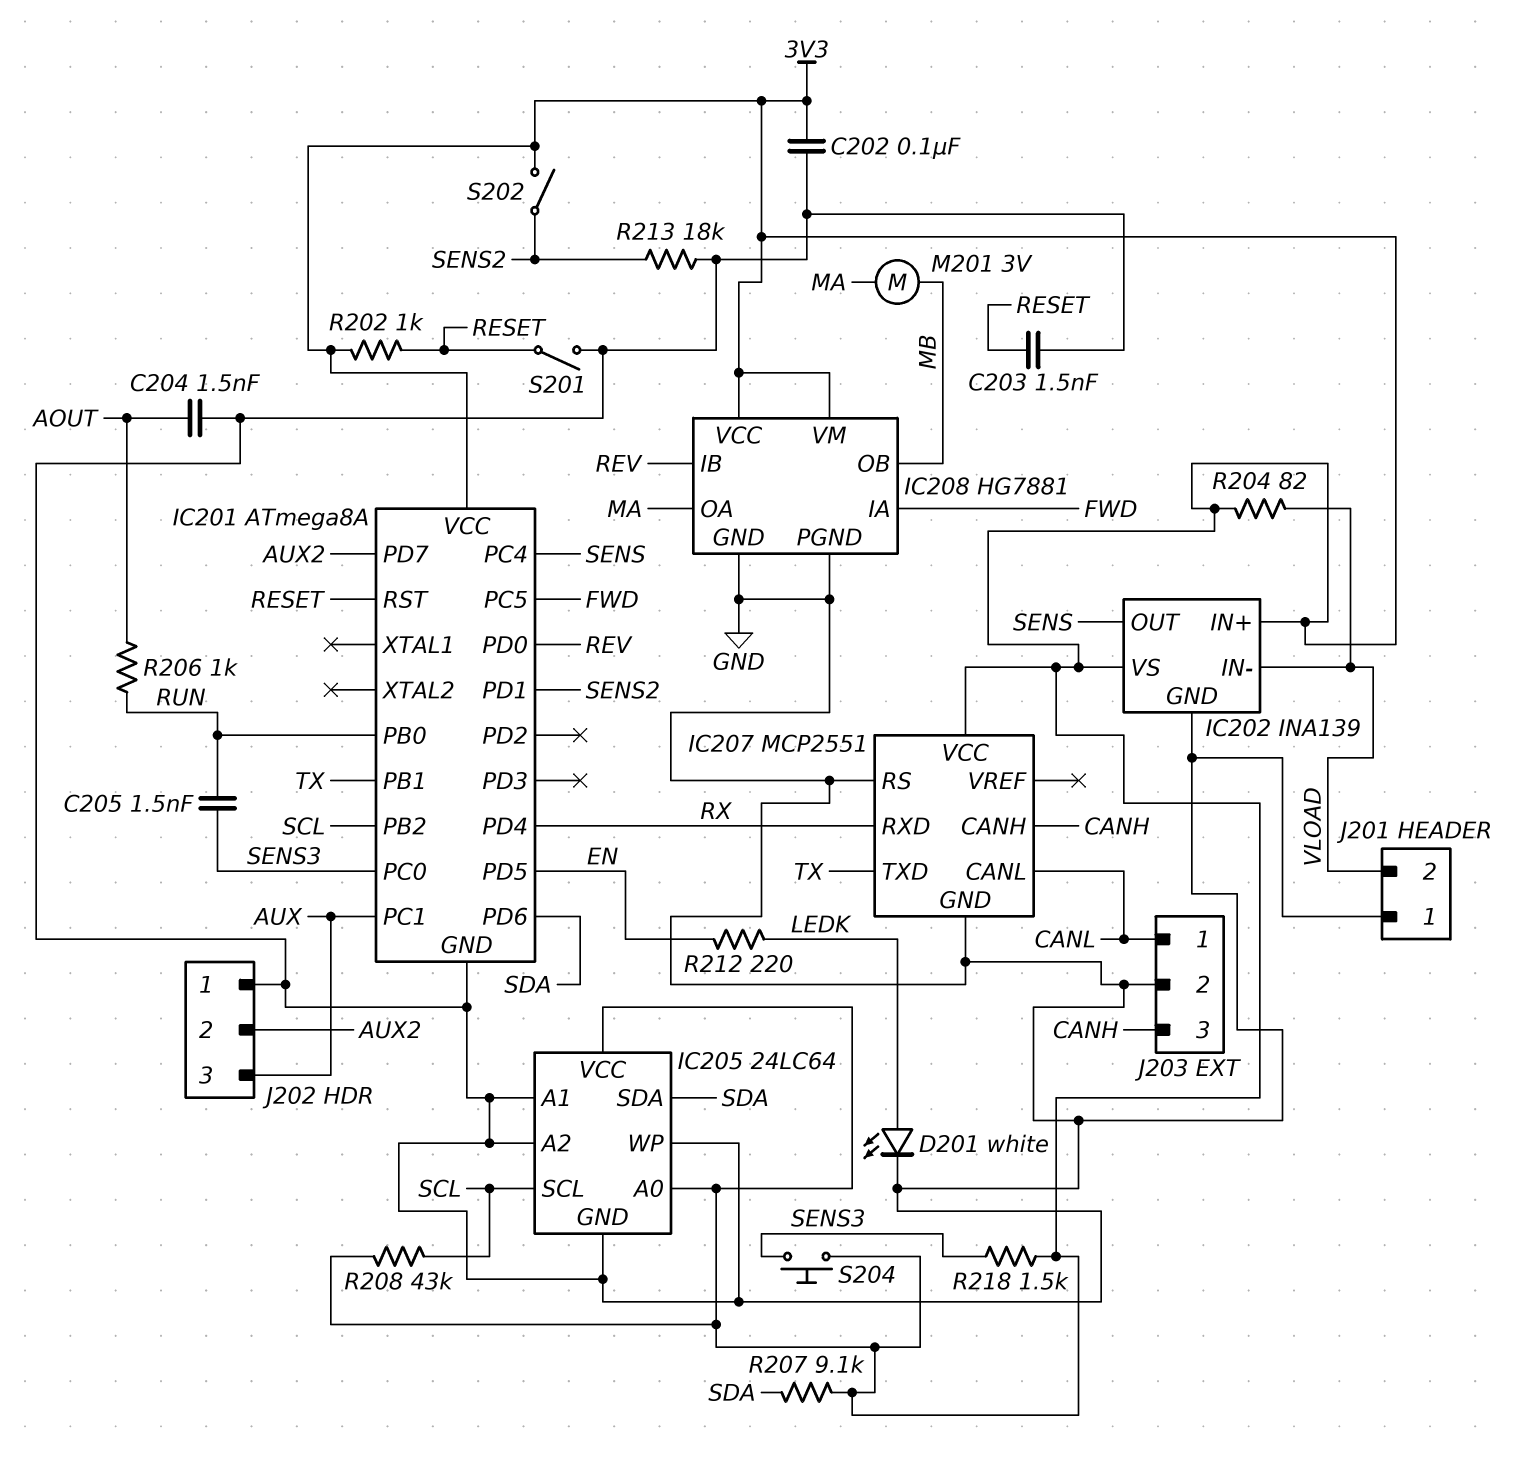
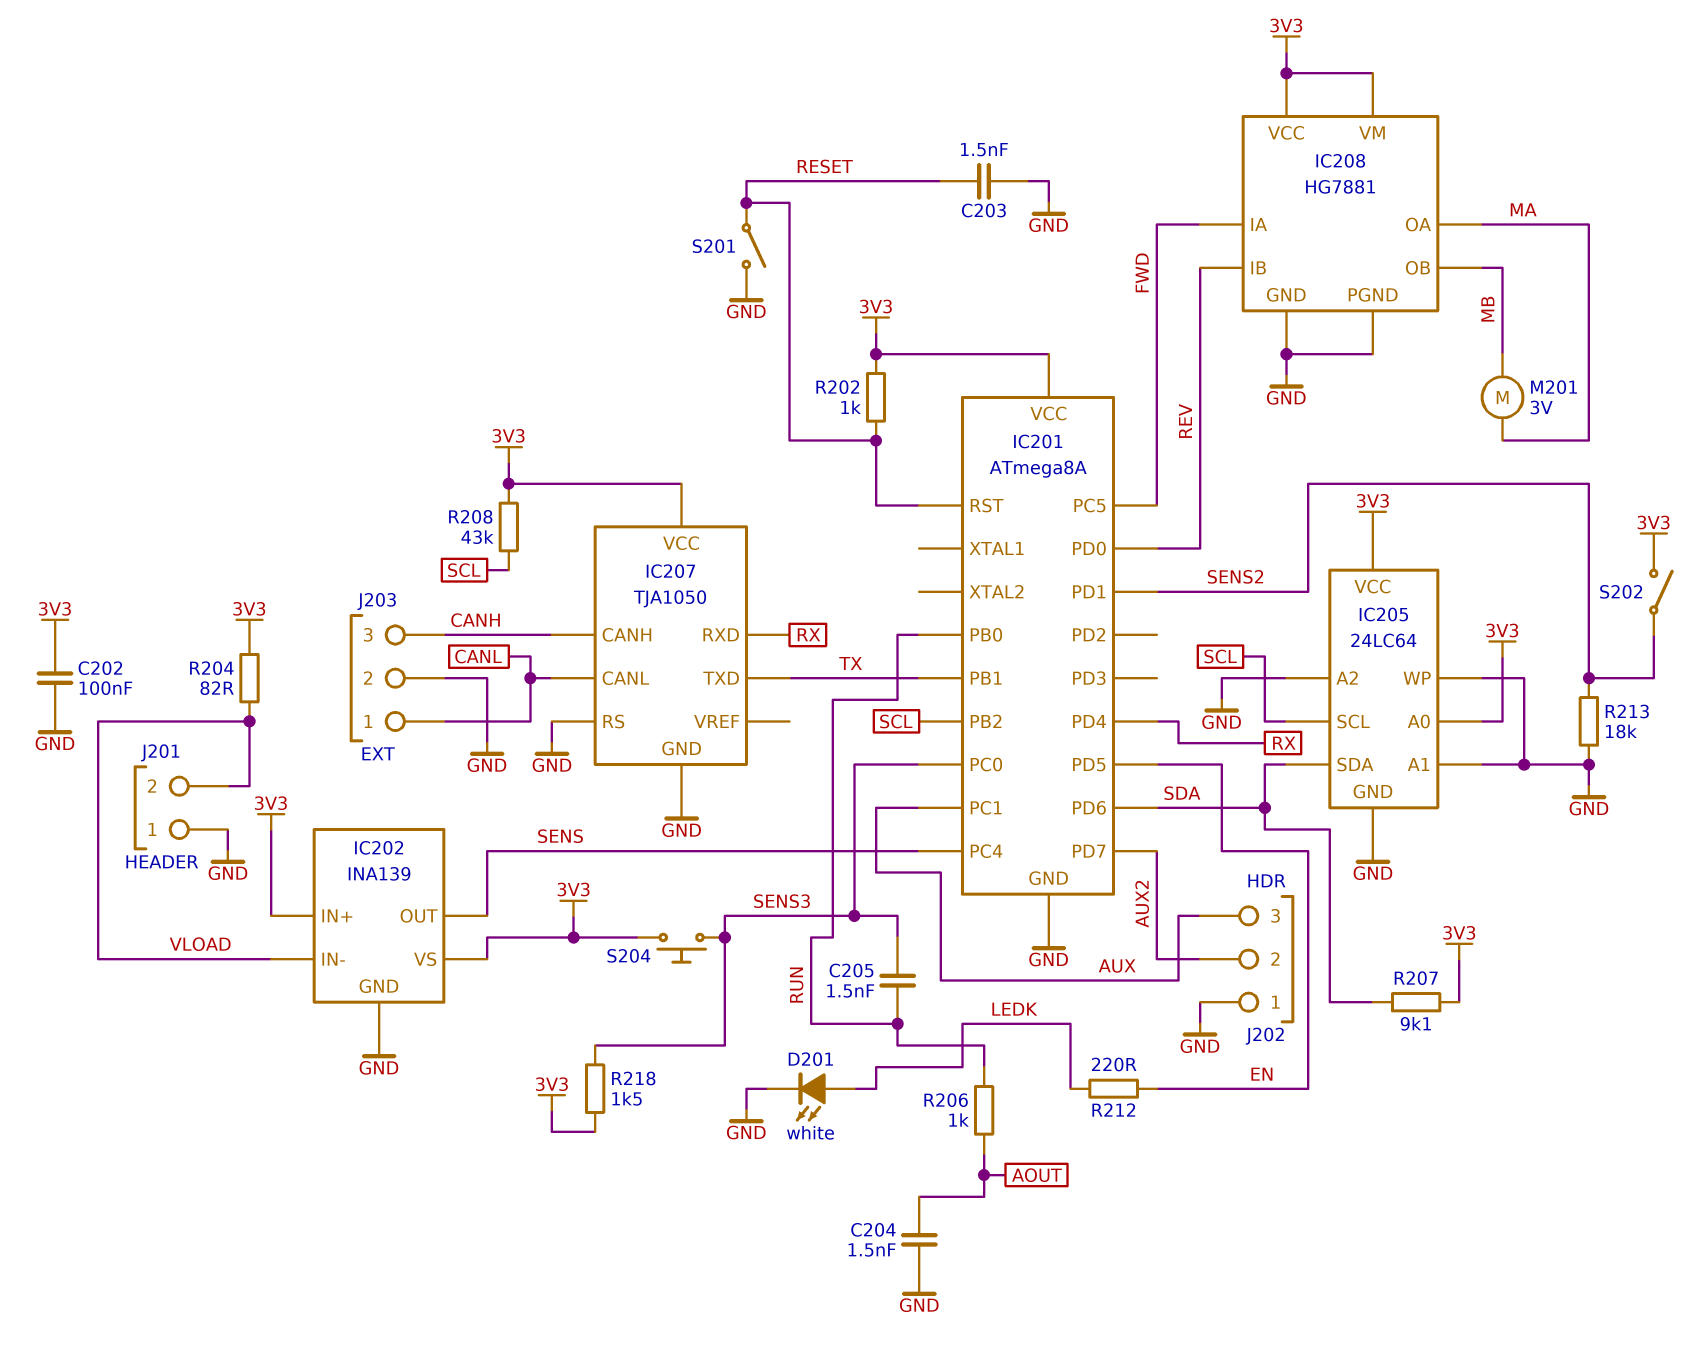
IC207: MCP2551 -> TJA1050

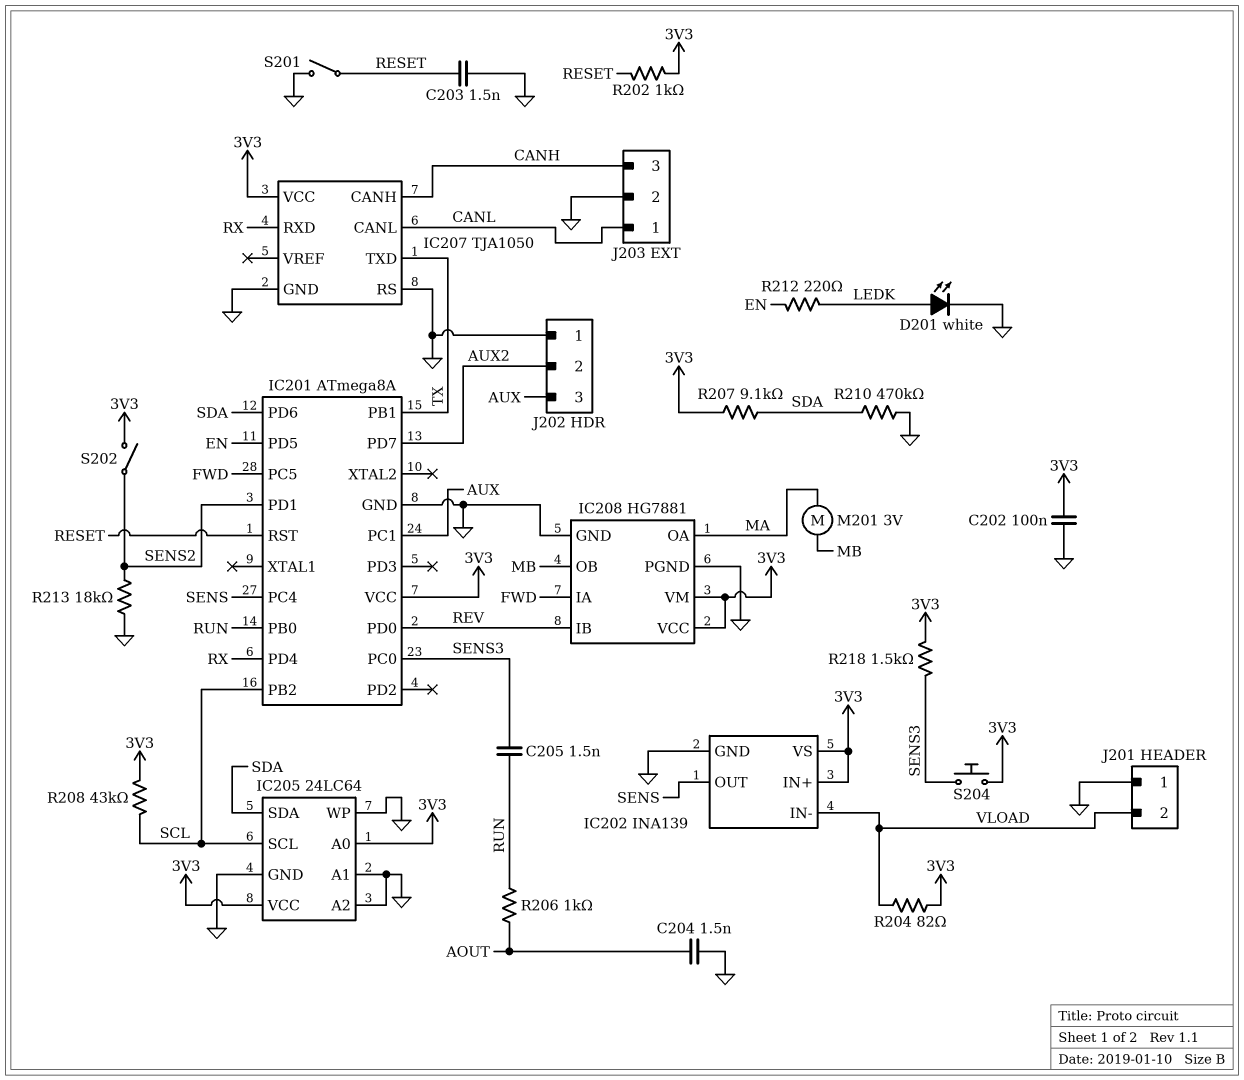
R210: none -> 470k (GND, SDA)

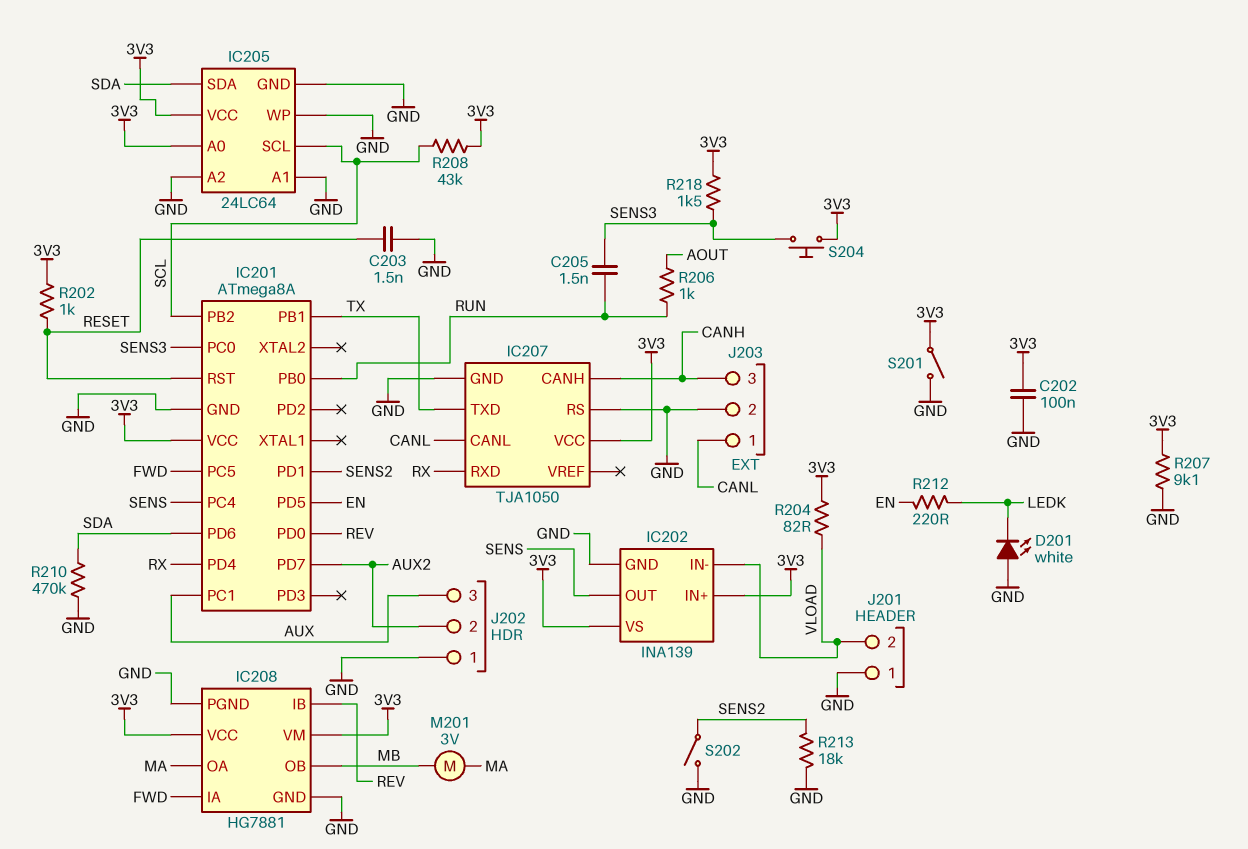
C204: 1.5nF (AOUT, GND) -> none
D201: LED white (A LEDK, K GND) -> LED white (A GND, K LEDK)
R207: 9.1k (3V3, SDA) -> 9.1k (3V3, GND)
S201: switch (GND, RESET) -> switch (3V3, GND)
S202: switch (3V3, SENS2) -> switch (GND, SENS2)

